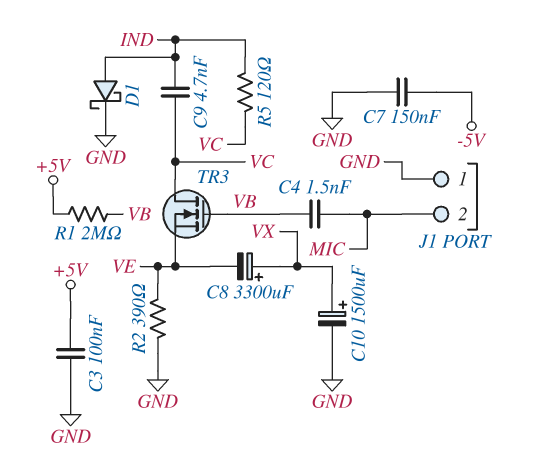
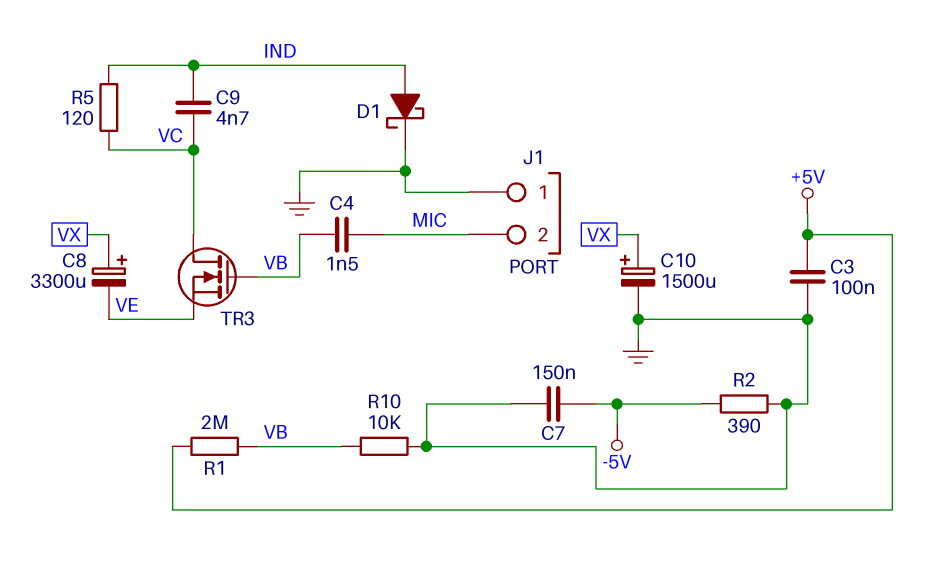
R2: 390 (GND, VE) -> 390 (-5V, GND)
R10: none -> 10k (GND, VB)

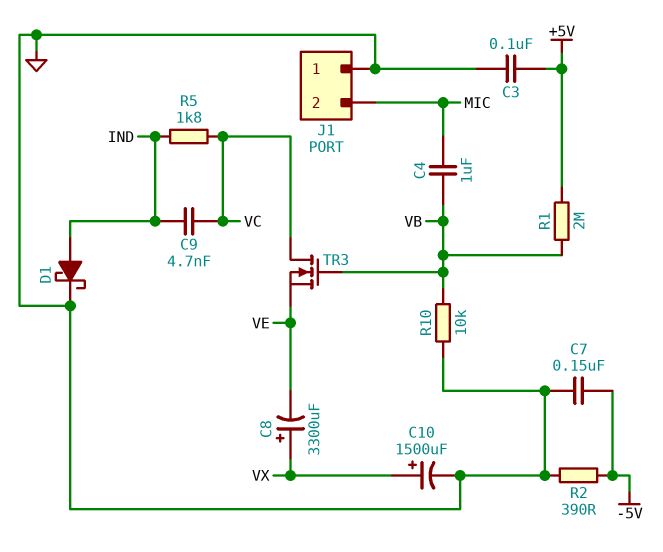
C4: 1.5nF (MIC, VB) -> 1uF (MIC, VB)
R5: 120 (IND, VC) -> 1.8k (IND, VC)

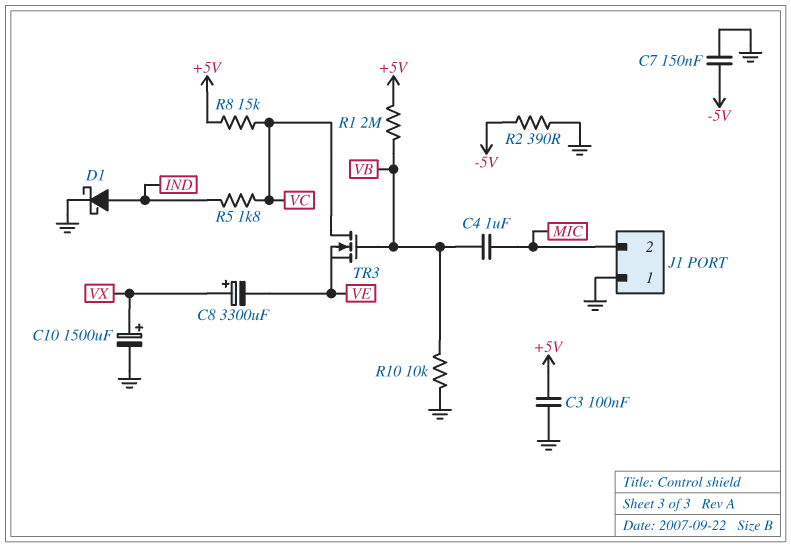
C9: 4.7nF (IND, VC) -> none
R8: none -> 15k (+5V, VC)

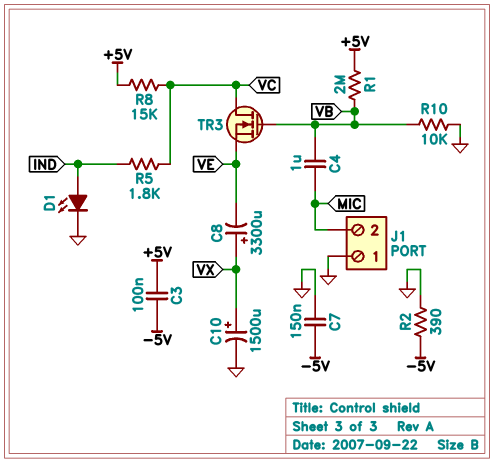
C3: 100nF (+5V, GND) -> 100nF (+5V, -5V)
D1: schottky (A IND, K GND) -> LED (A IND, K GND)

